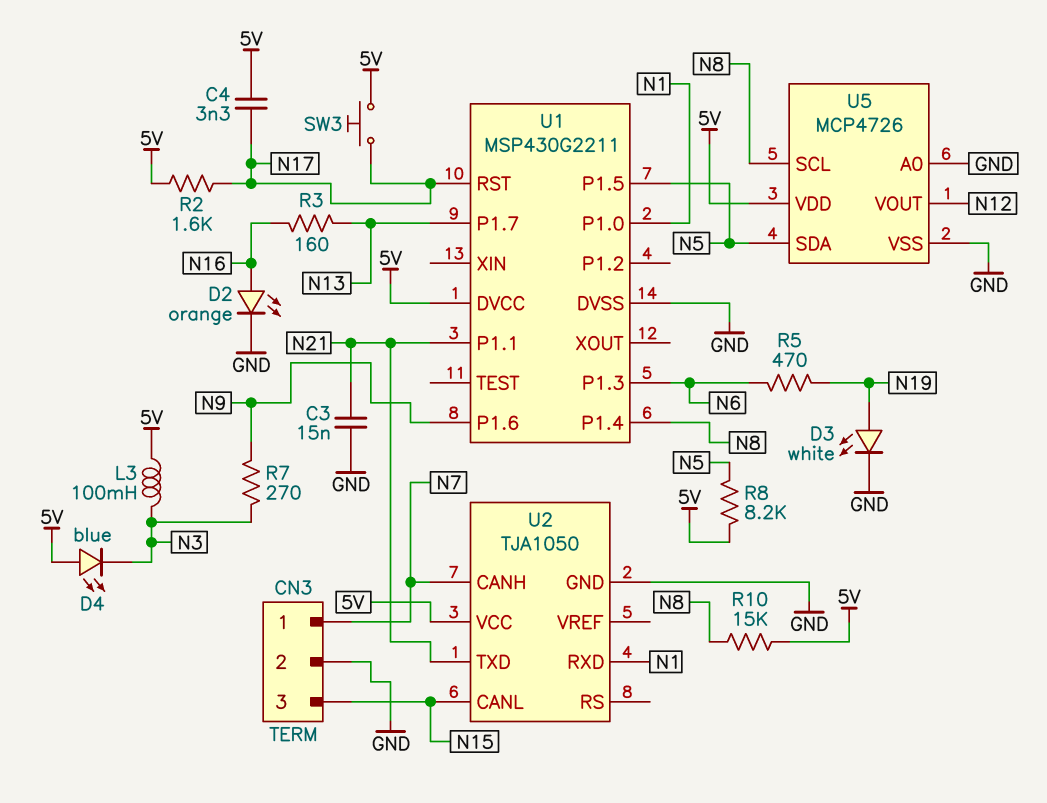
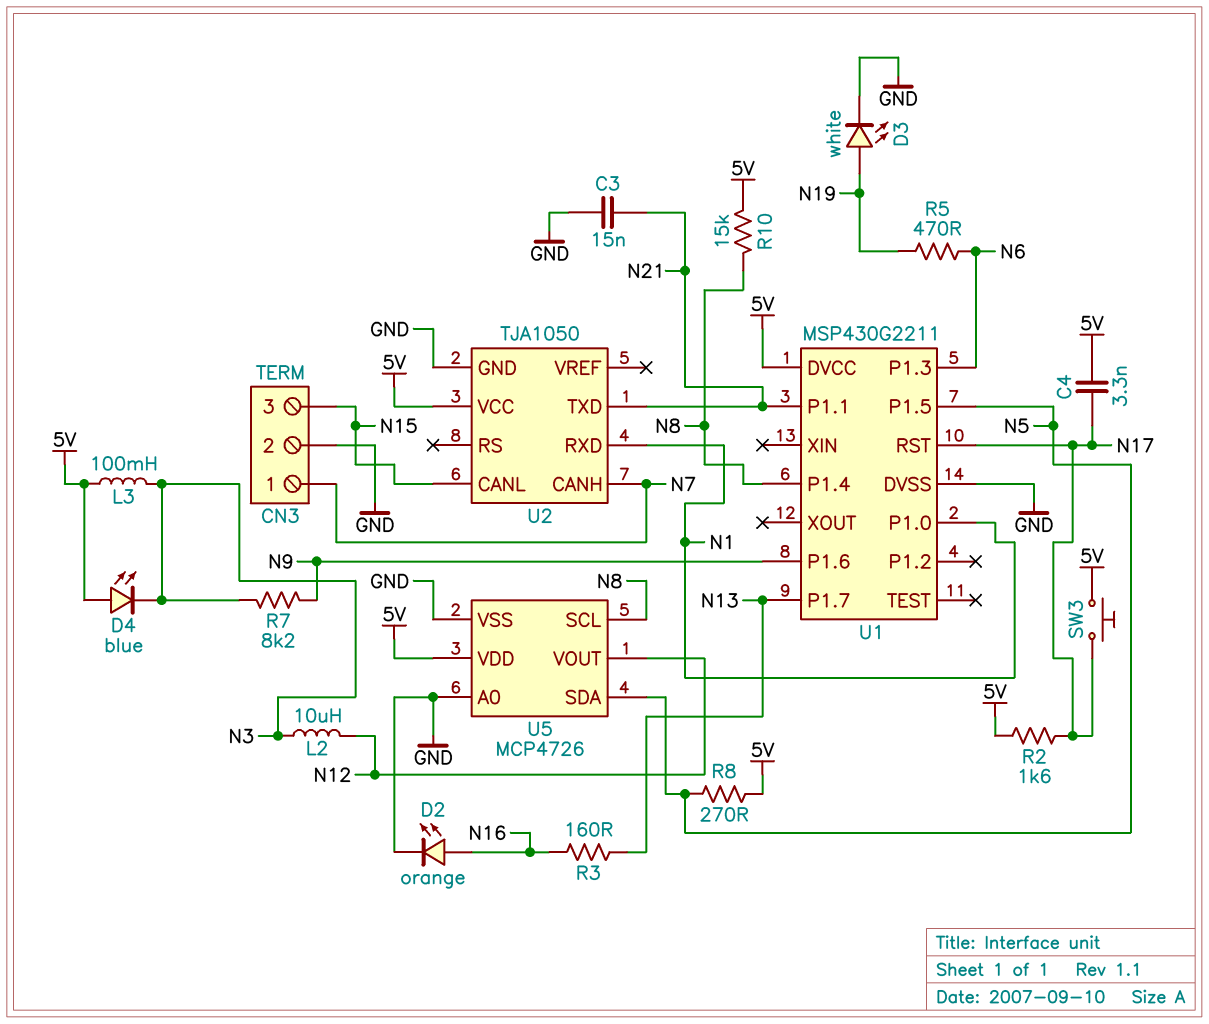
L2: none -> 10uH (N3, N12)
R7: 270 (N3, N9) -> 8.2k (N3, N9)
R8: 8.2k (5V, N5) -> 270 (5V, N5)

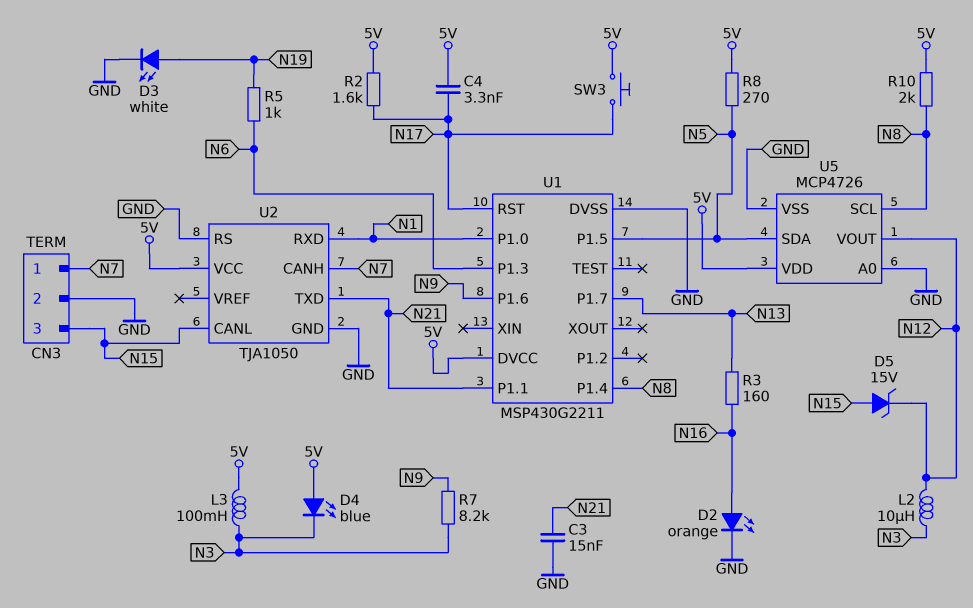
D5: none -> zener 15V (A N15, K N12)
R5: 470 (N6, N19) -> 1k (N6, N19)
R10: 15k (5V, N8) -> 2k (5V, N8)
U2 pin RS: none -> GND

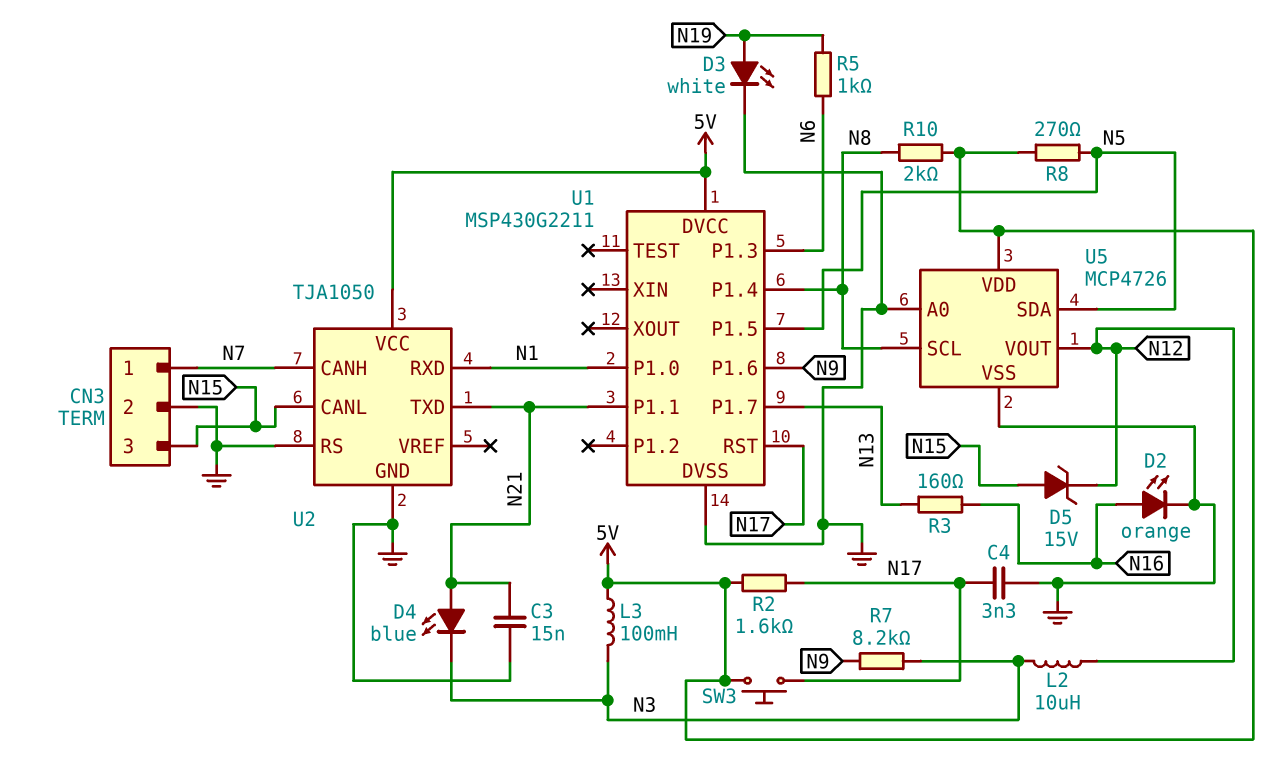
C4: 3.3nF (5V, N17) -> 3.3nF (GND, N17)
D4: LED blue (A 5V, K N3) -> LED blue (A N21, K N3)

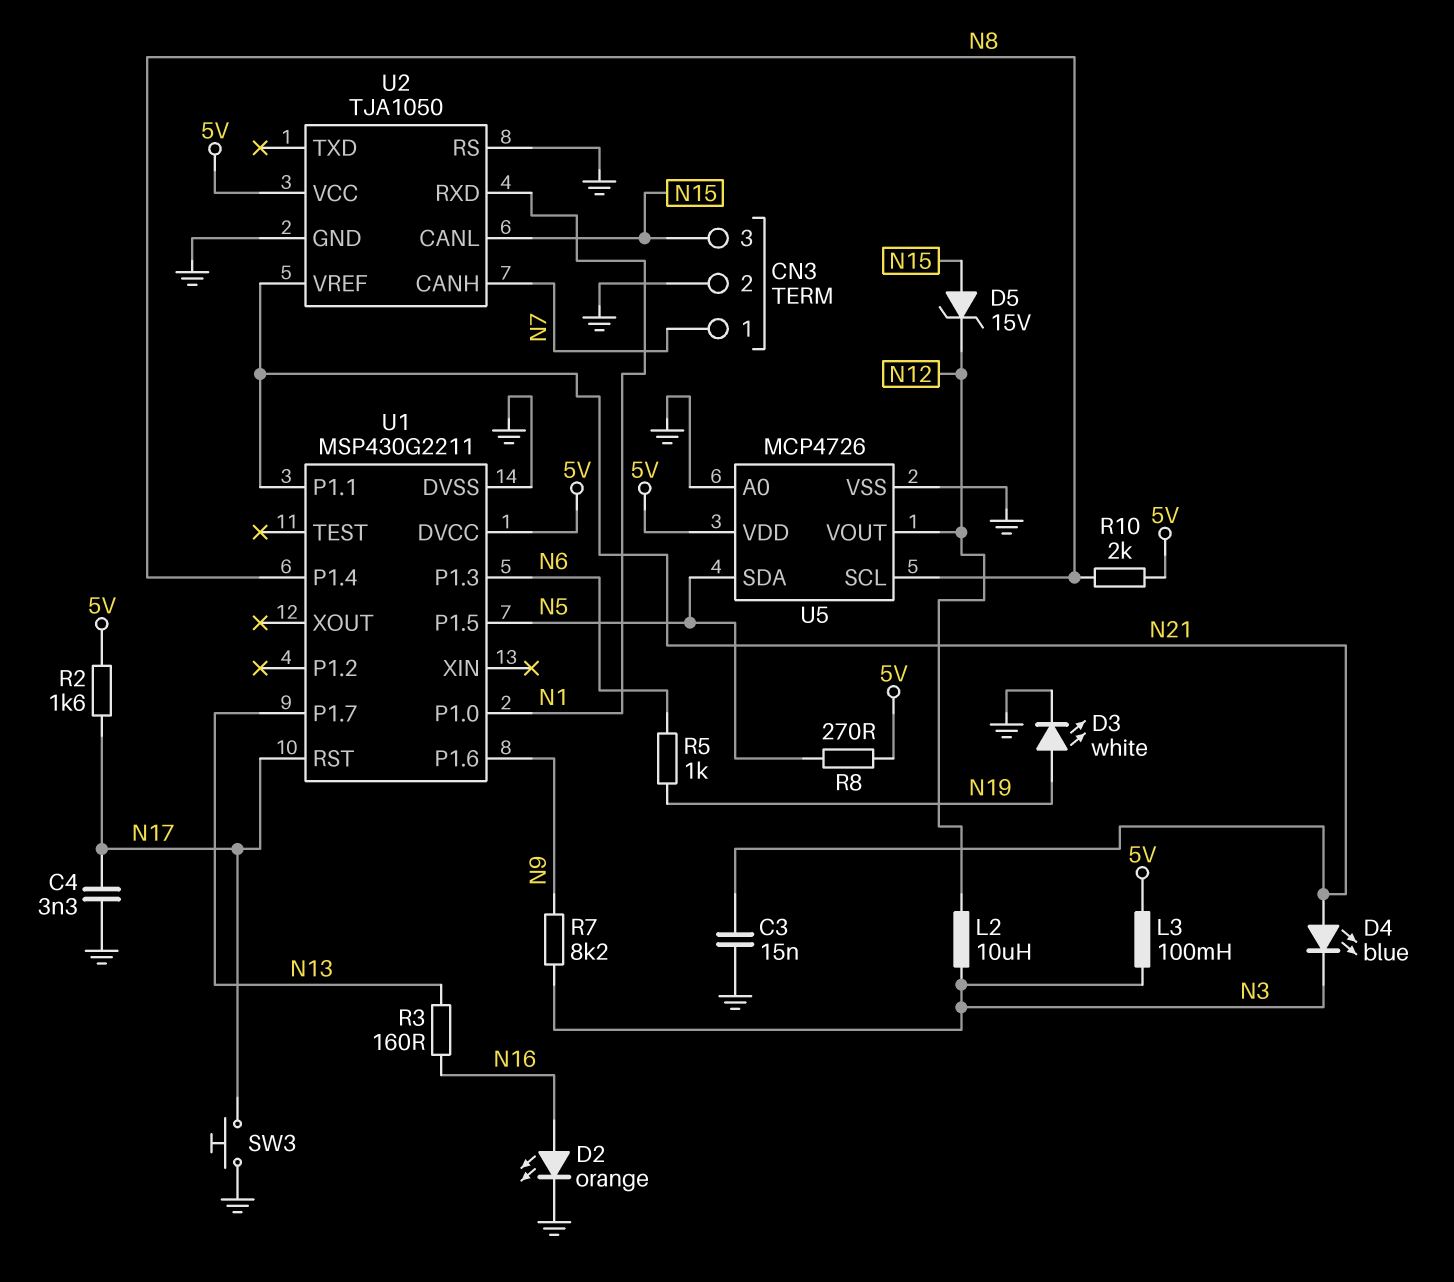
SW3: button (5V, N17) -> button (GND, N17)
U2 pin TXD: N21 -> none
U2 pin VREF: none -> N21

